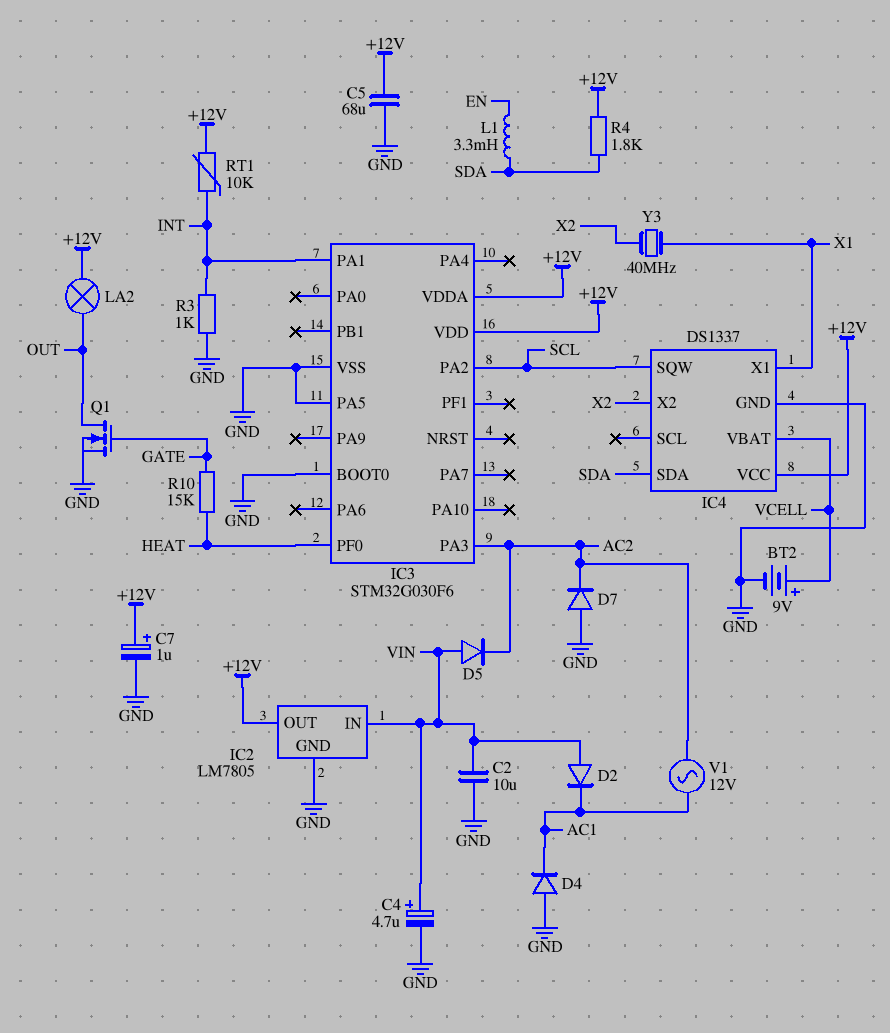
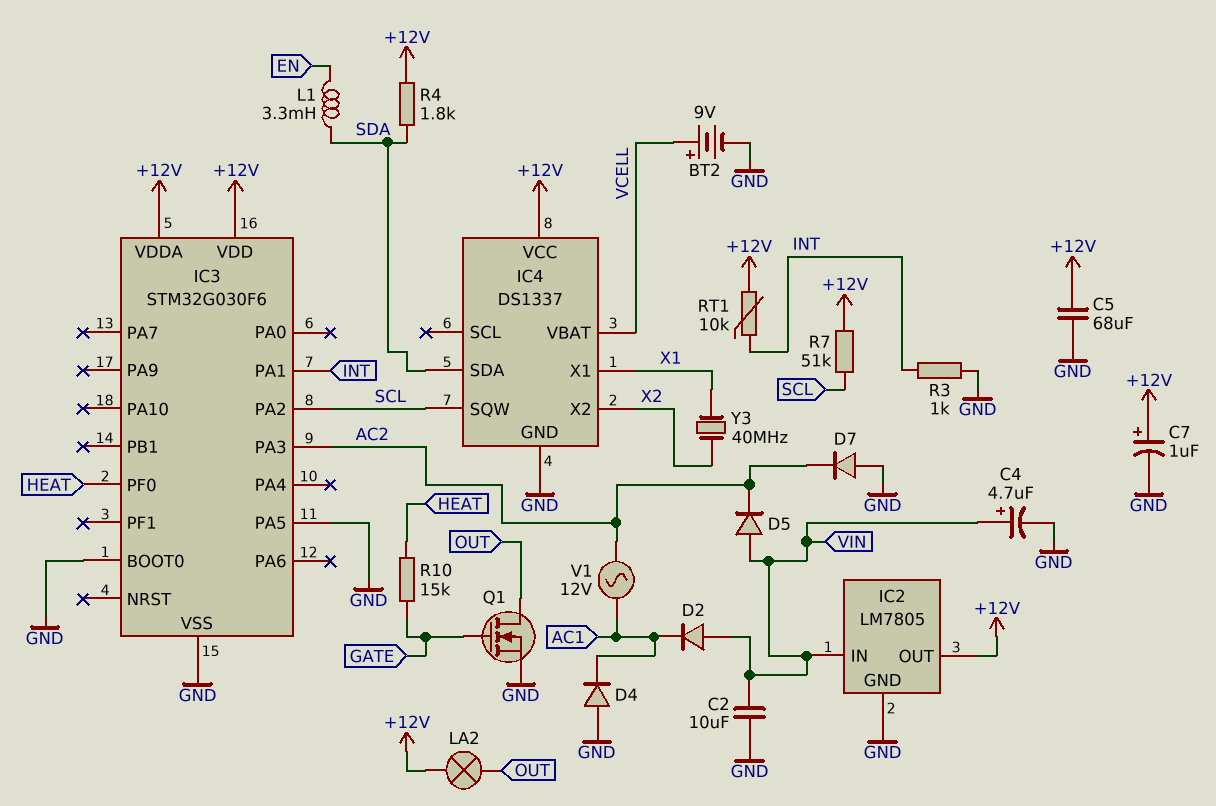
R7: none -> 51k (+12V, SCL)

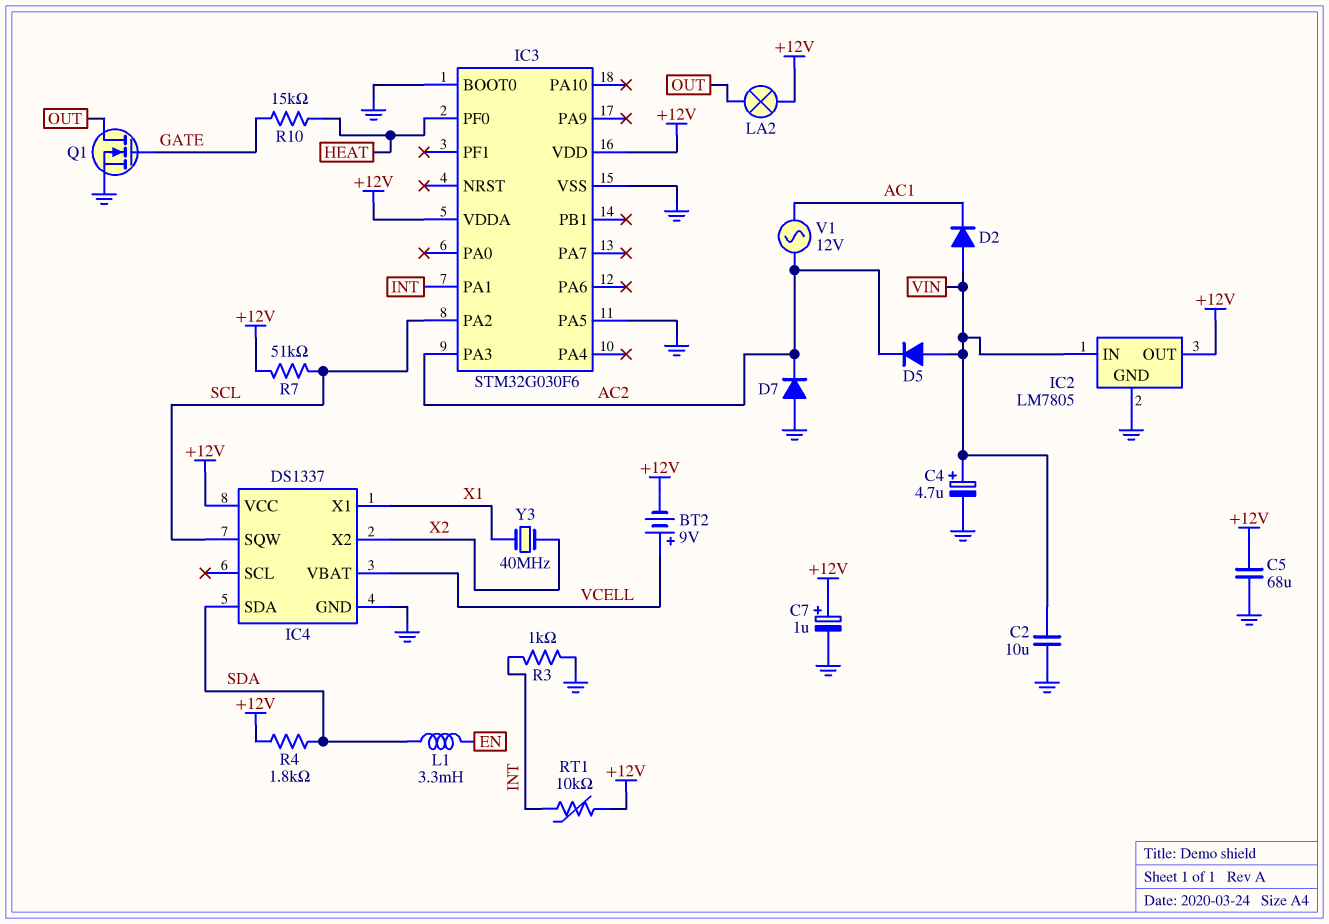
BT2: 9V (plus VCELL, minus GND) -> 9V (plus VCELL, minus +12V)
D4: diode (A GND, K AC1) -> none

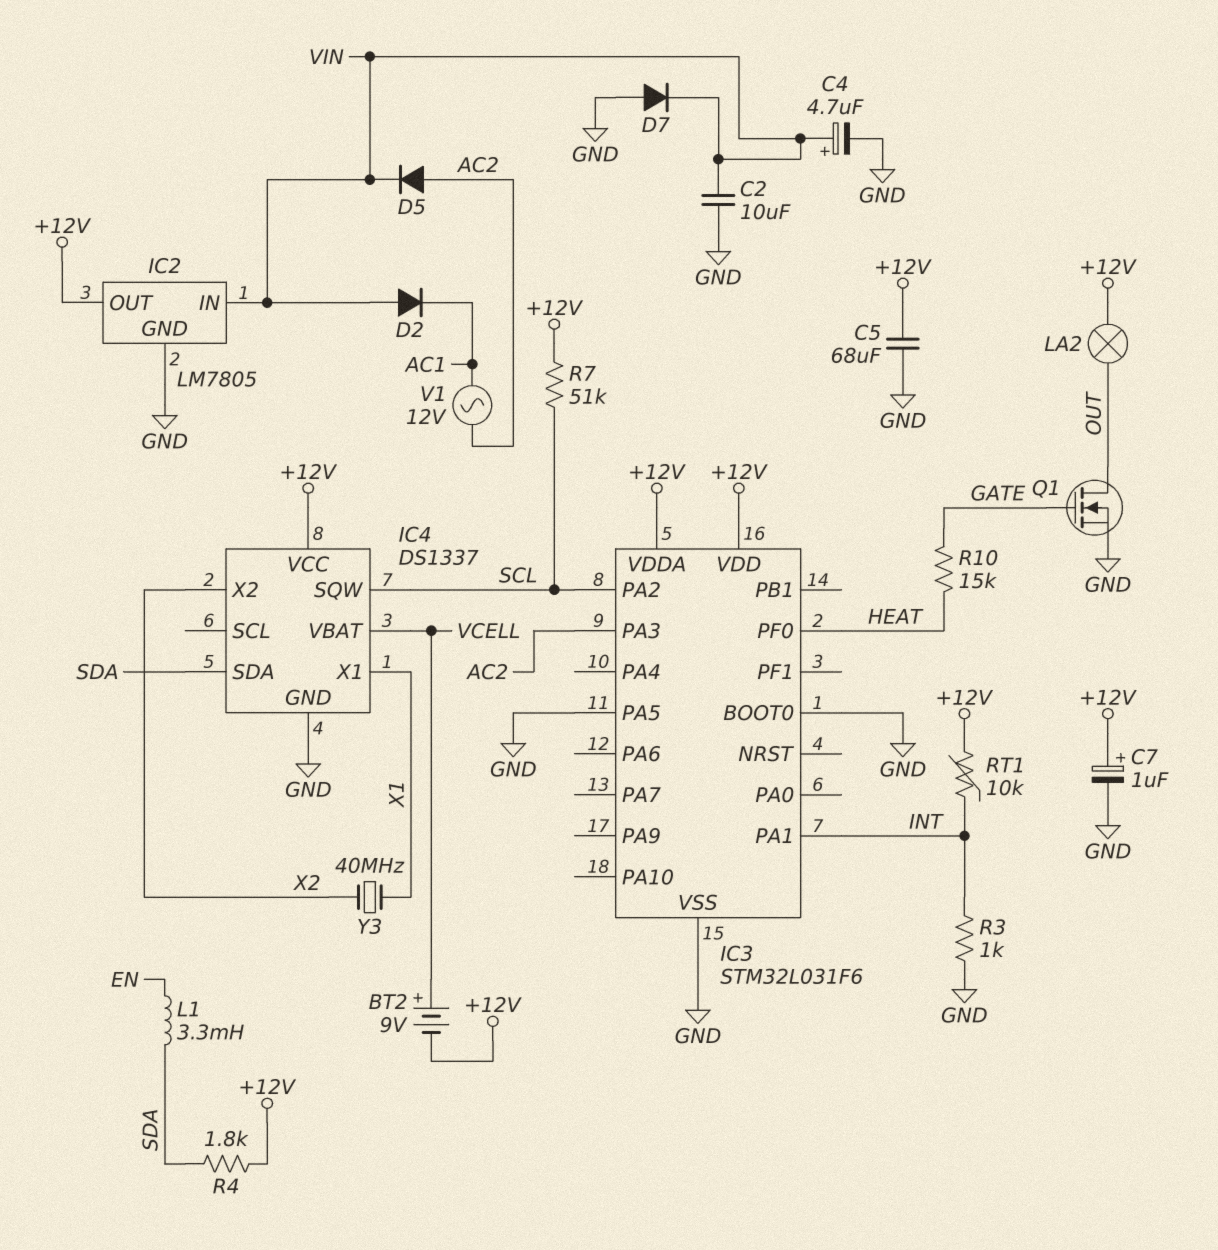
D5: diode (A VIN, K AC2) -> diode (A AC2, K VIN)
D7: diode (A GND, K AC2) -> diode (A GND, K VIN)
IC3: STM32G030F6 -> STM32L031F6

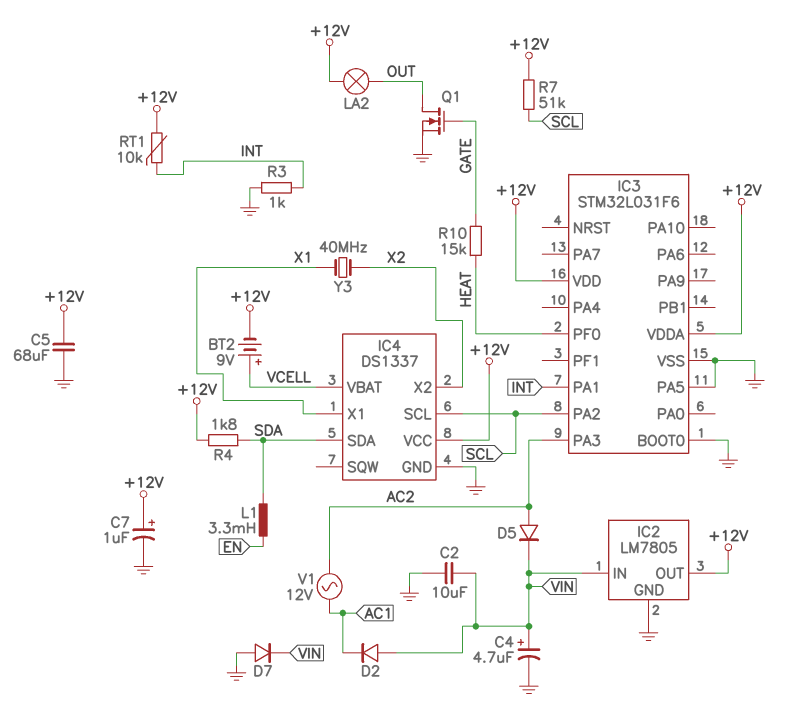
IC4 pin SCL: none -> SCL
IC4 pin SQW: SCL -> none

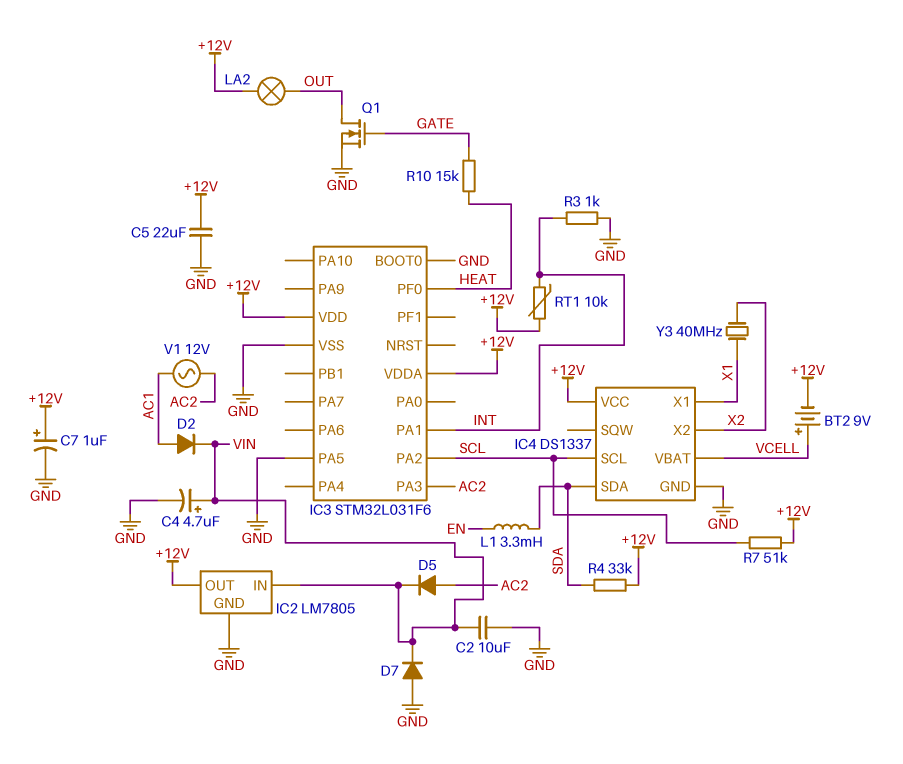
C5: 68uF (+12V, GND) -> 22uF (+12V, GND)
D2: diode (A VIN, K AC1) -> diode (A AC1, K VIN)
R4: 1.8k (+12V, SDA) -> 33k (+12V, SDA)

